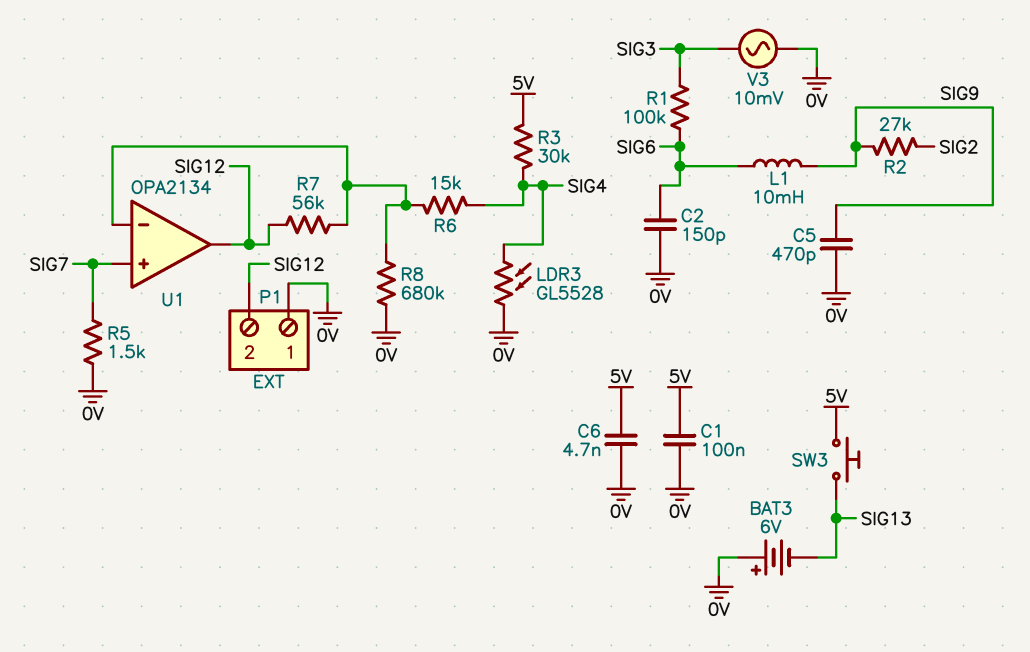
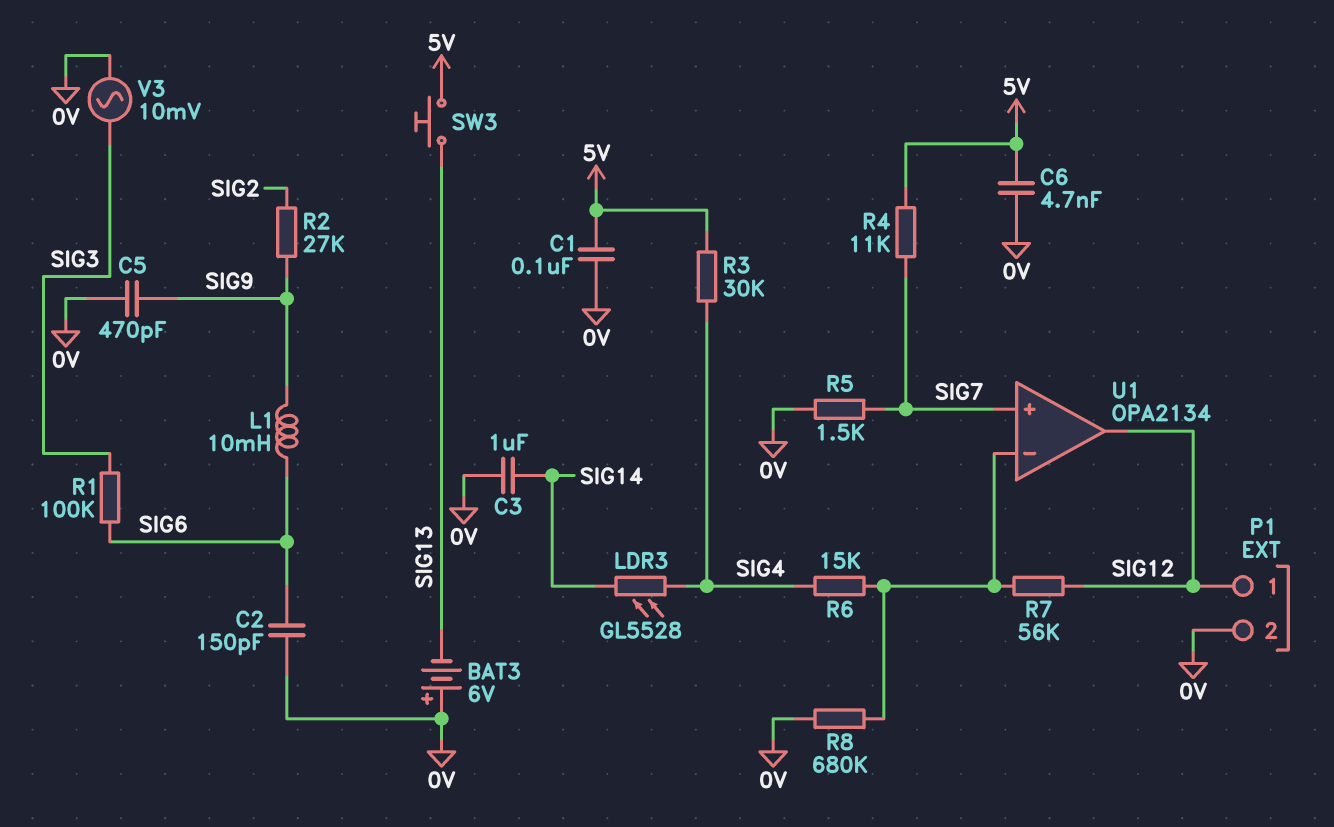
C3: none -> 1uF (0V, SIG14)
LDR3: GL5528 (0V, SIG4) -> GL5528 (SIG4, SIG14)
P1 pin 1: 0V -> SIG12
P1 pin 2: SIG12 -> 0V
R4: none -> 11k (5V, SIG7)

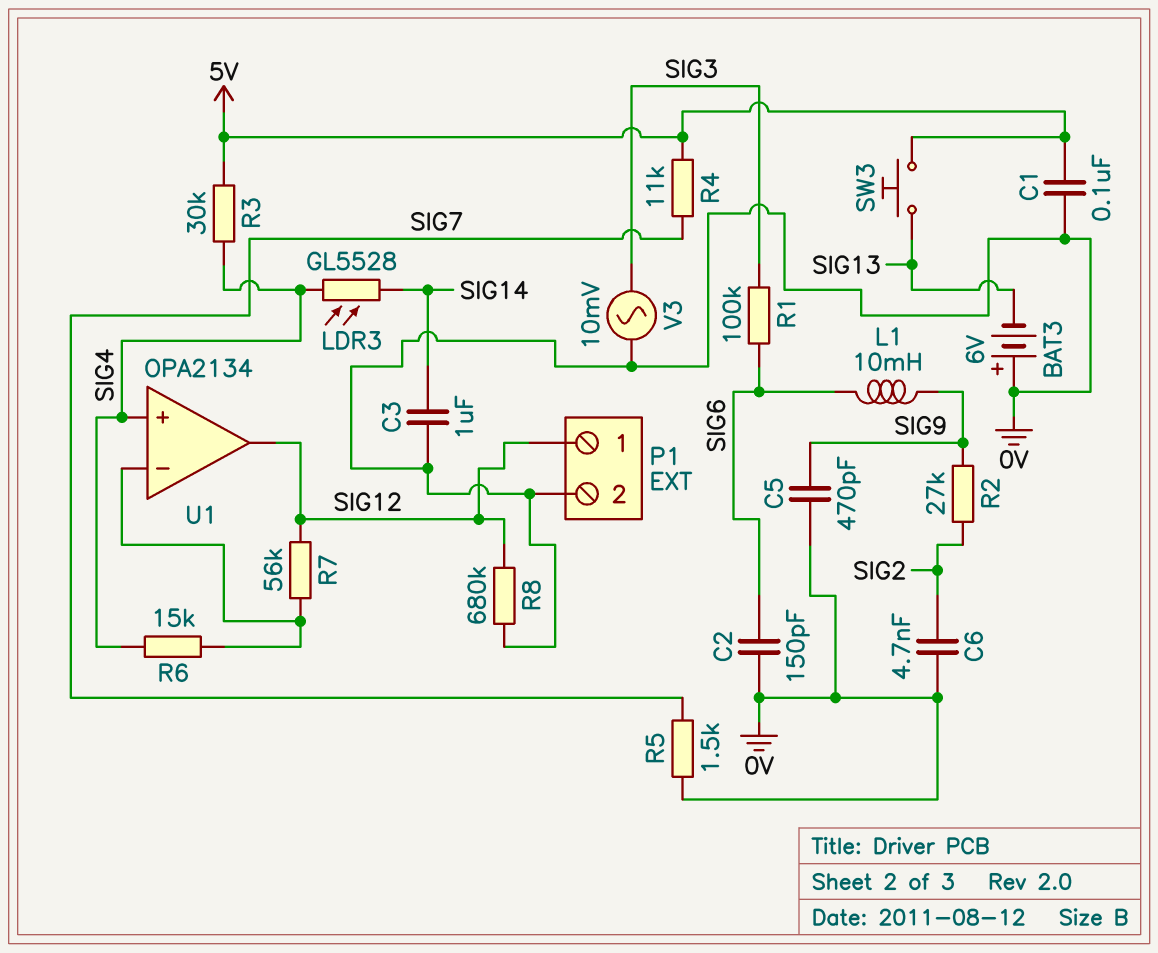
C6: 4.7nF (0V, 5V) -> 4.7nF (0V, SIG2)
R8: 680k (0V, U1/in-) -> 680k (0V, SIG12)
U1 pin in+: SIG7 -> SIG4

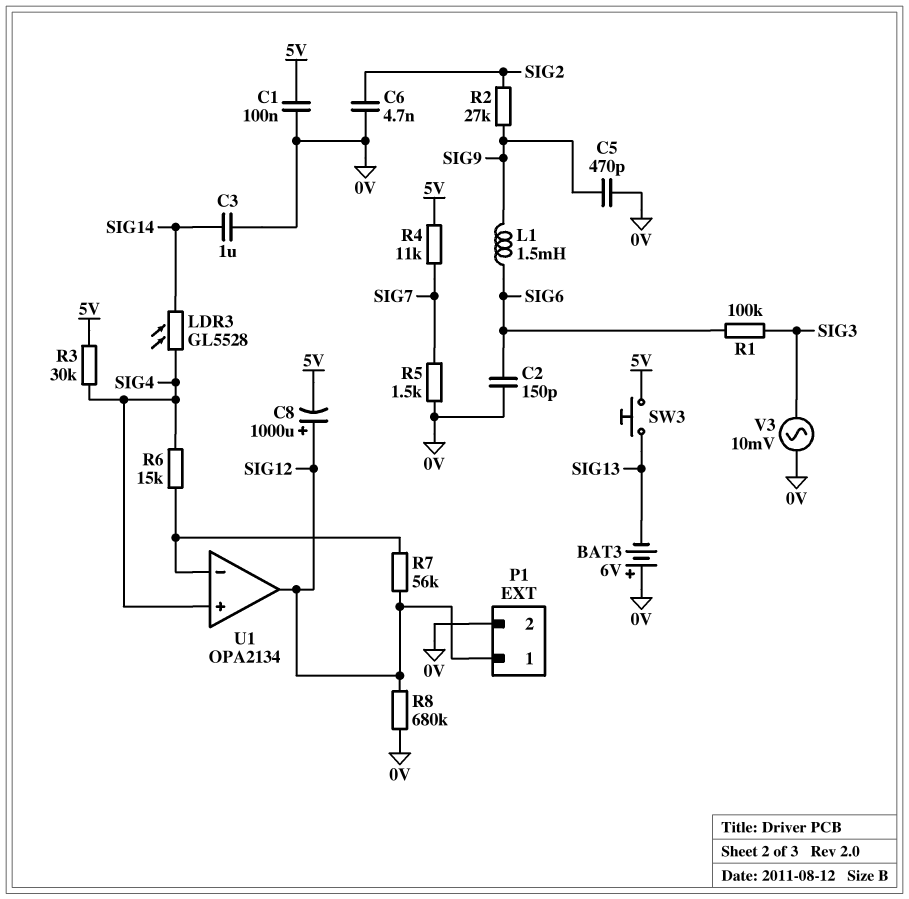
C8: none -> 1000uF (plus SIG12, minus 5V)
L1: 10mH (SIG6, SIG9) -> 1.5mH (SIG6, SIG9)

